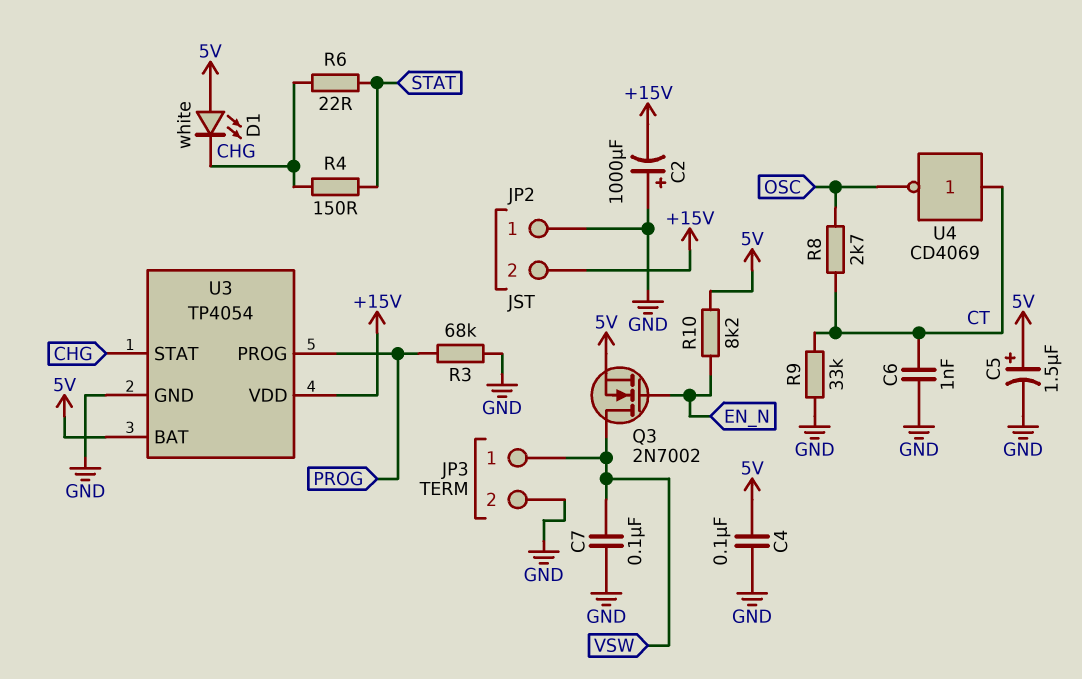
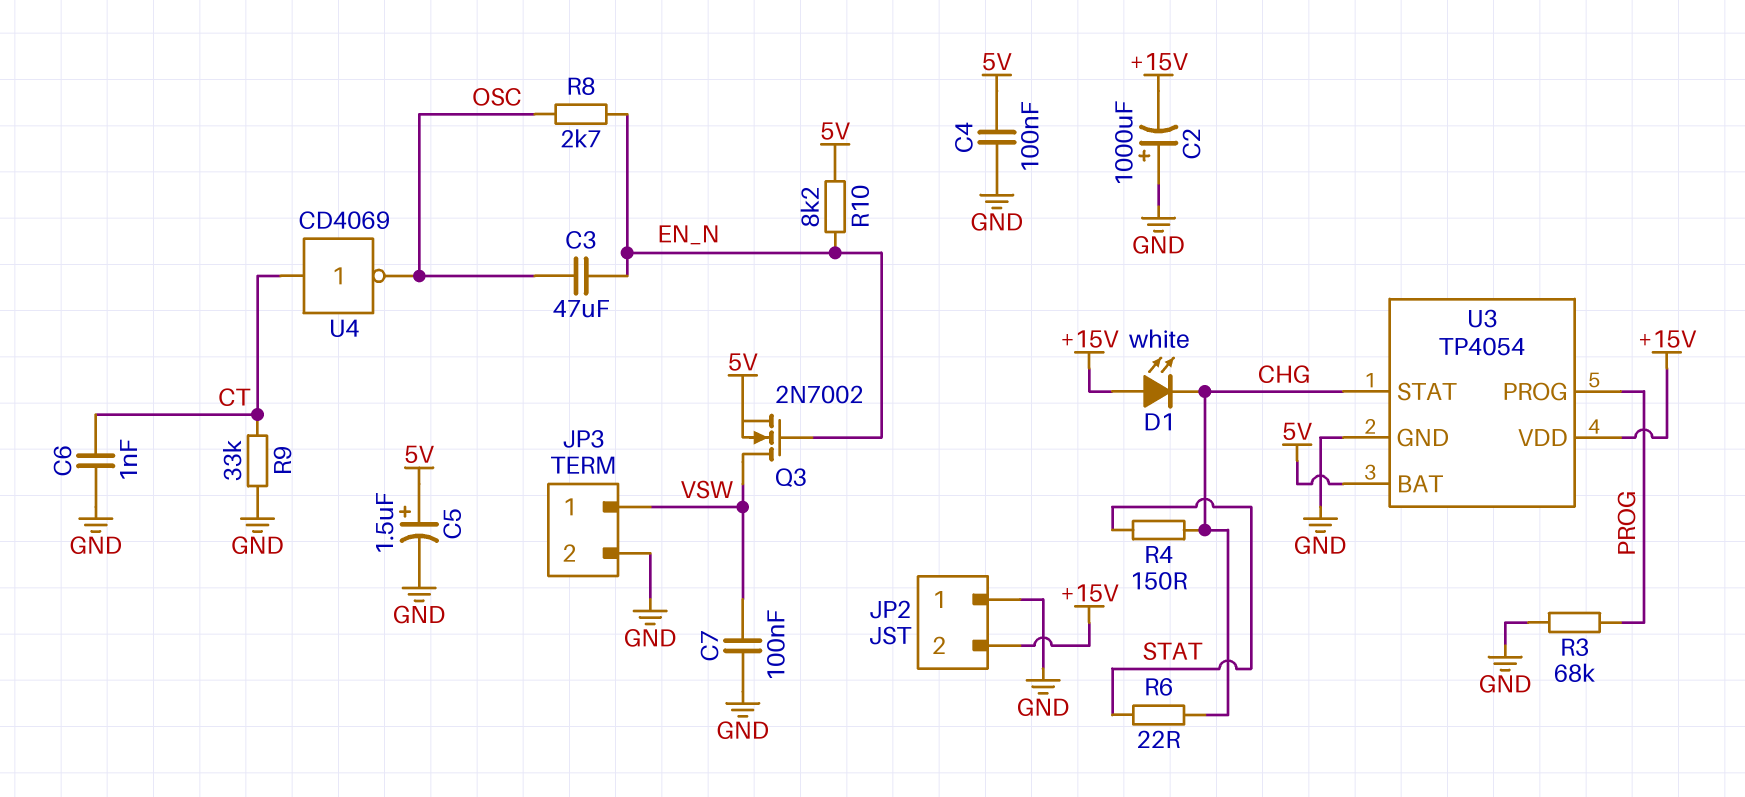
C3: none -> 47uF (EN_N, OSC)
D1: LED white (A 5V, K CHG) -> LED white (A +15V, K CHG)
R8: 2.7k (CT, OSC) -> 2.7k (EN_N, OSC)

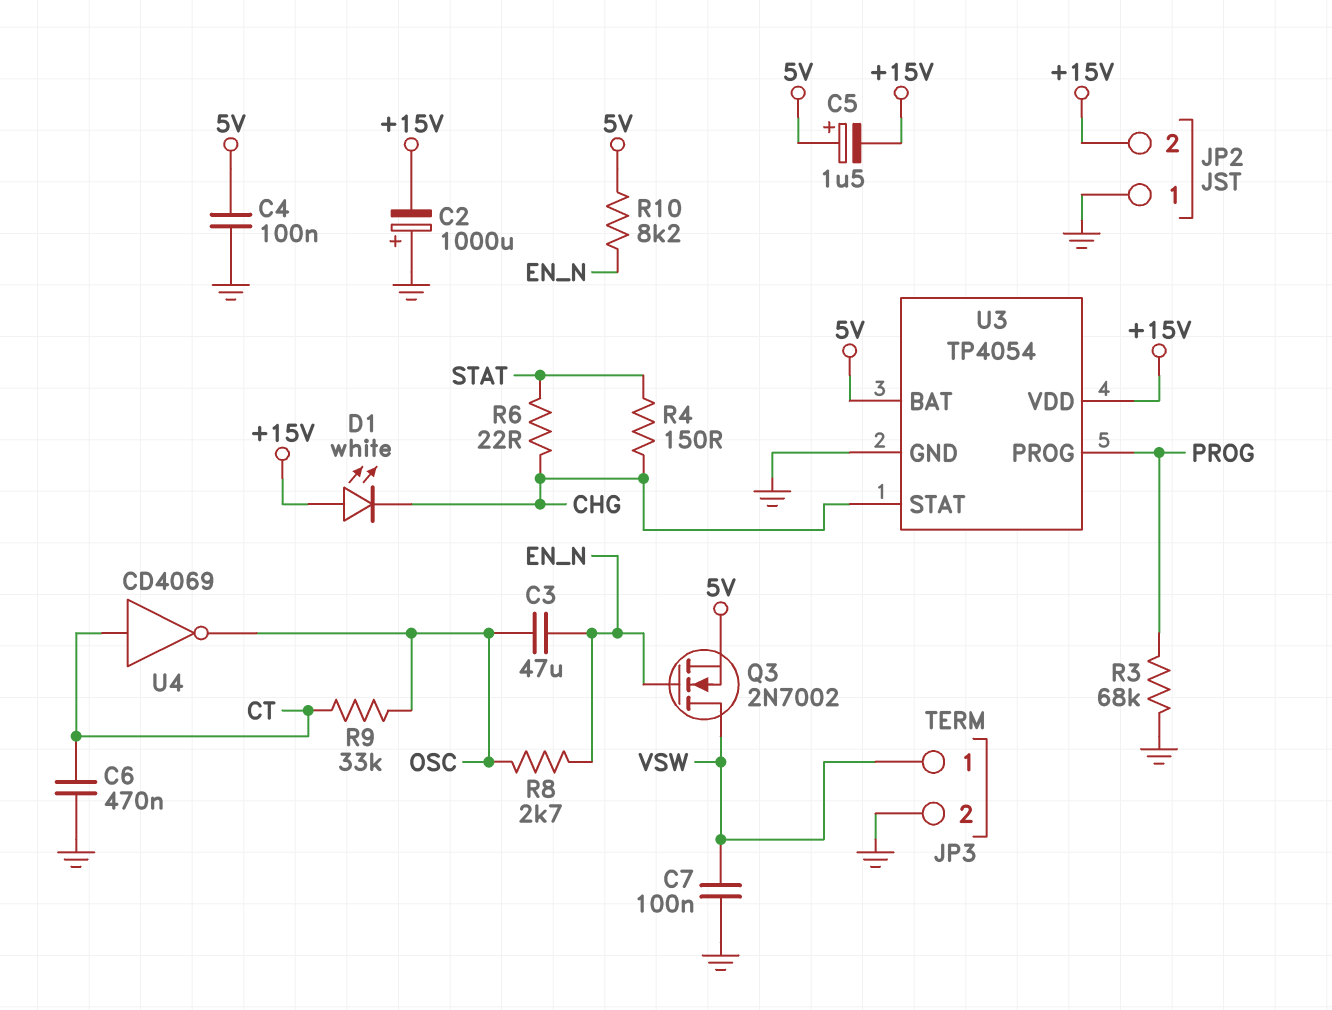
C5: 1.5uF (plus 5V, minus GND) -> 1.5uF (plus 5V, minus +15V)
C6: 1nF (CT, GND) -> 470nF (CT, GND)
R9: 33k (CT, GND) -> 33k (CT, OSC)

